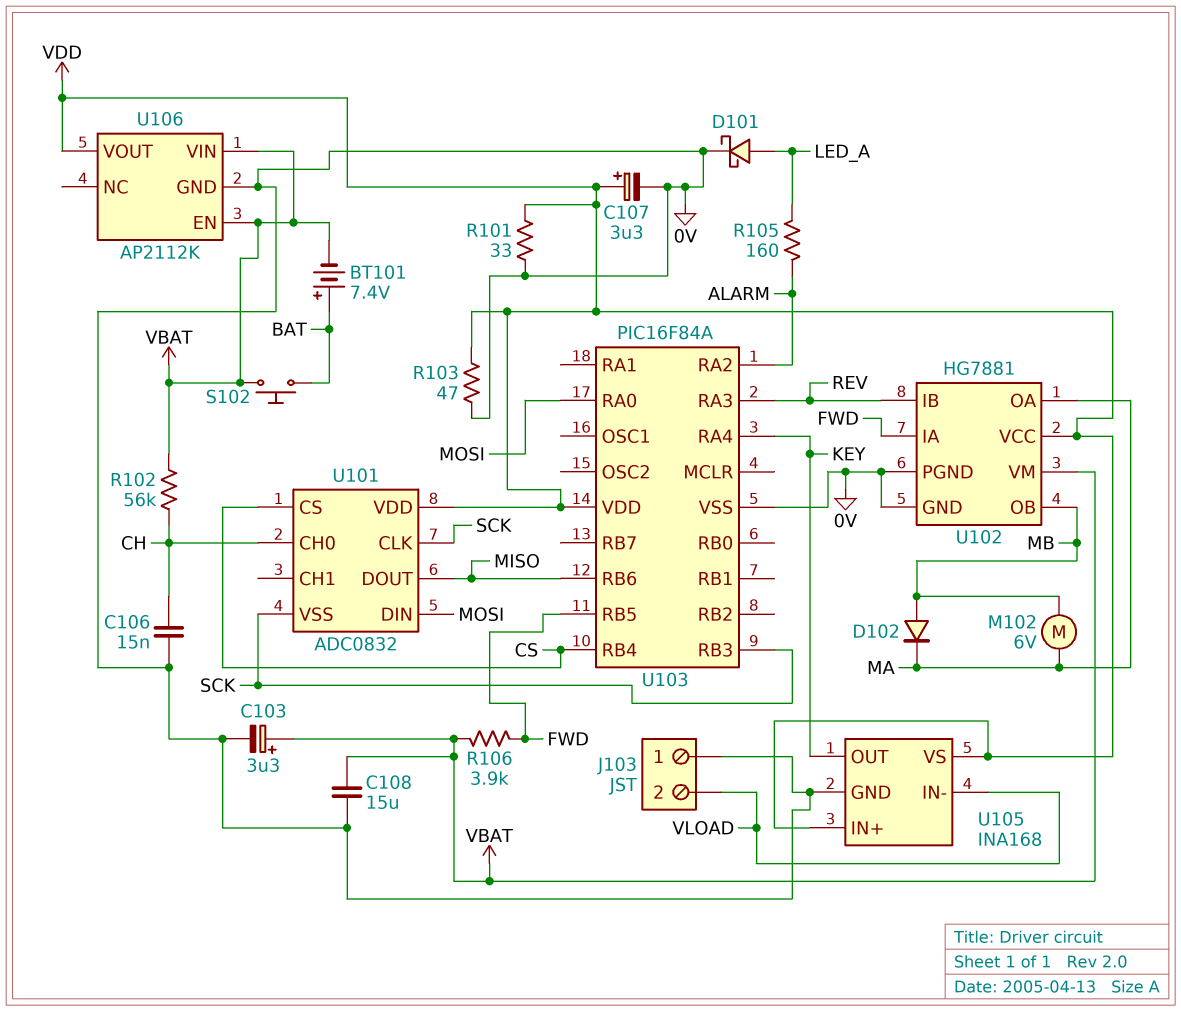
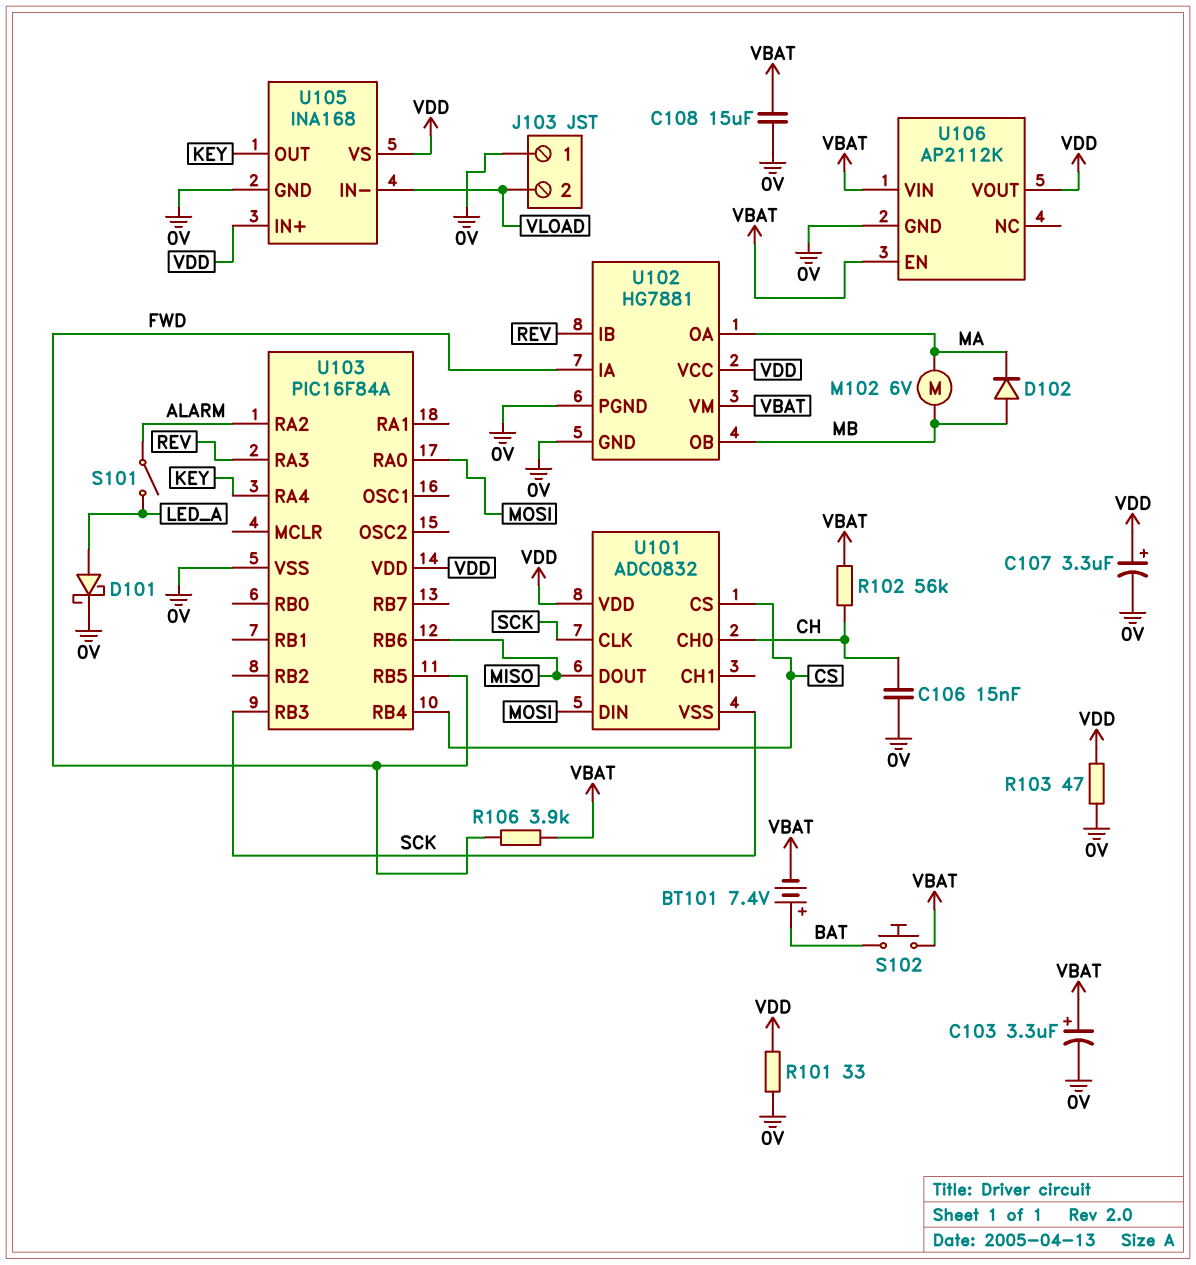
R105: 160 (ALARM, LED_A) -> none
S101: none -> switch (ALARM, LED_A)

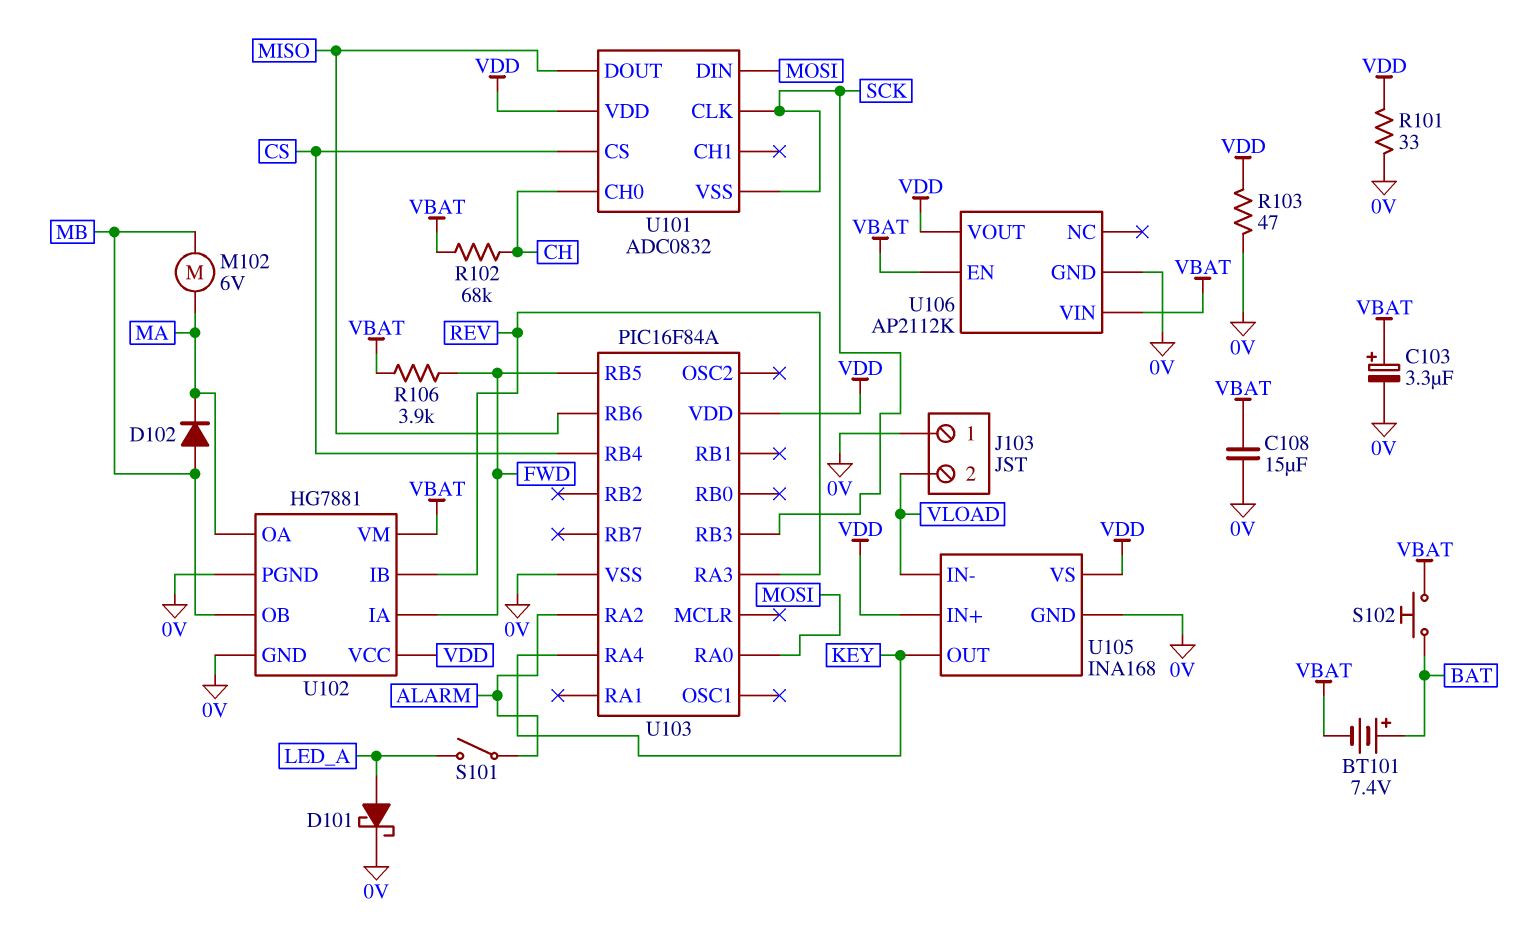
C106: 15nF (0V, CH) -> none
C107: 3.3uF (plus VDD, minus 0V) -> none
R102: 56k (CH, VBAT) -> 68k (CH, VBAT)

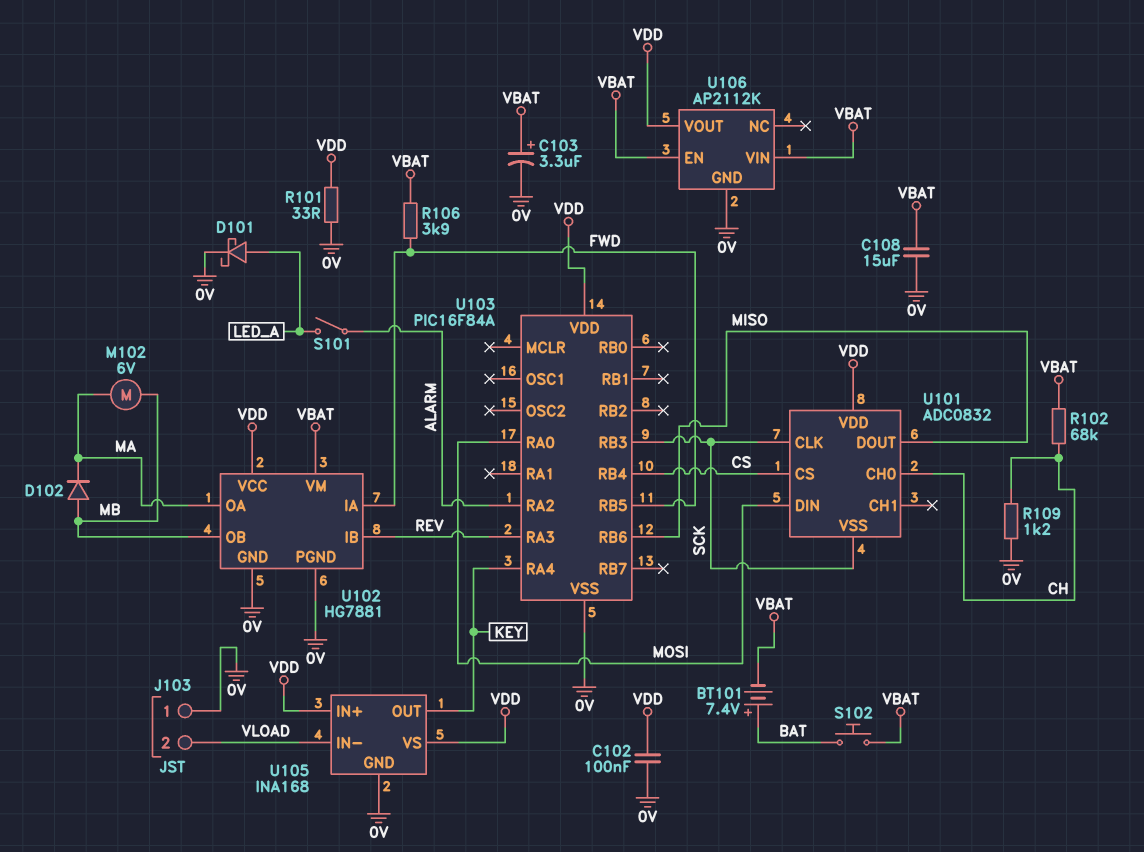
C102: none -> 100nF (0V, VDD)
R103: 47 (0V, VDD) -> none
R109: none -> 1.2k (0V, CH)

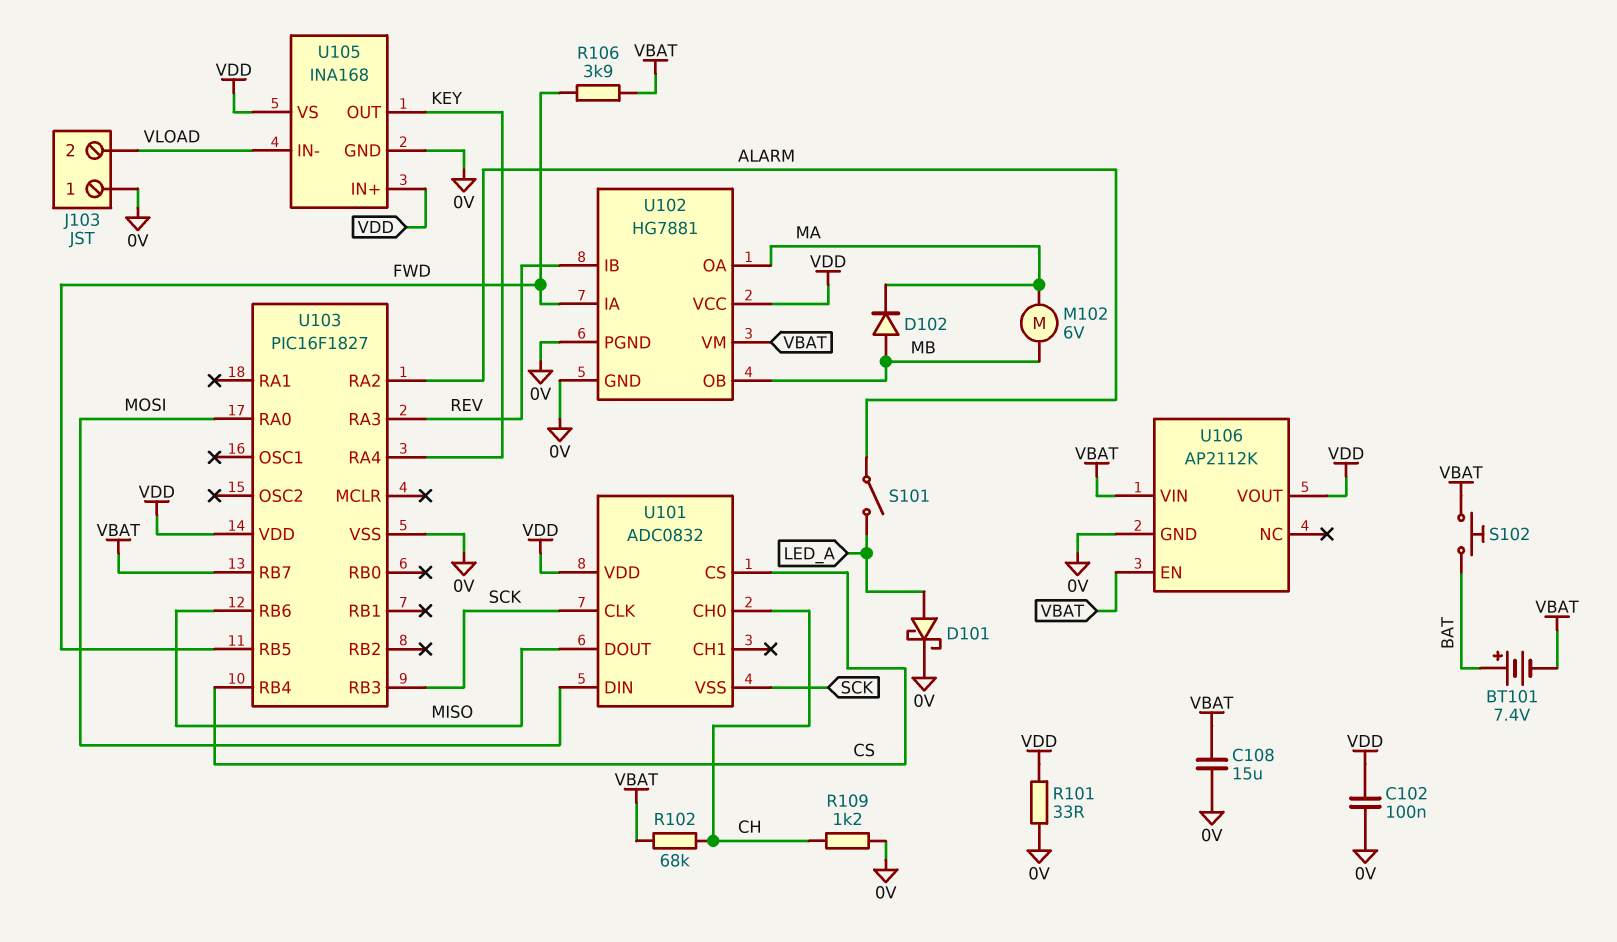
C103: 3.3uF (plus VBAT, minus 0V) -> none
U103: PIC16F84A -> PIC16F1827
U103 pin RB7: none -> VBAT

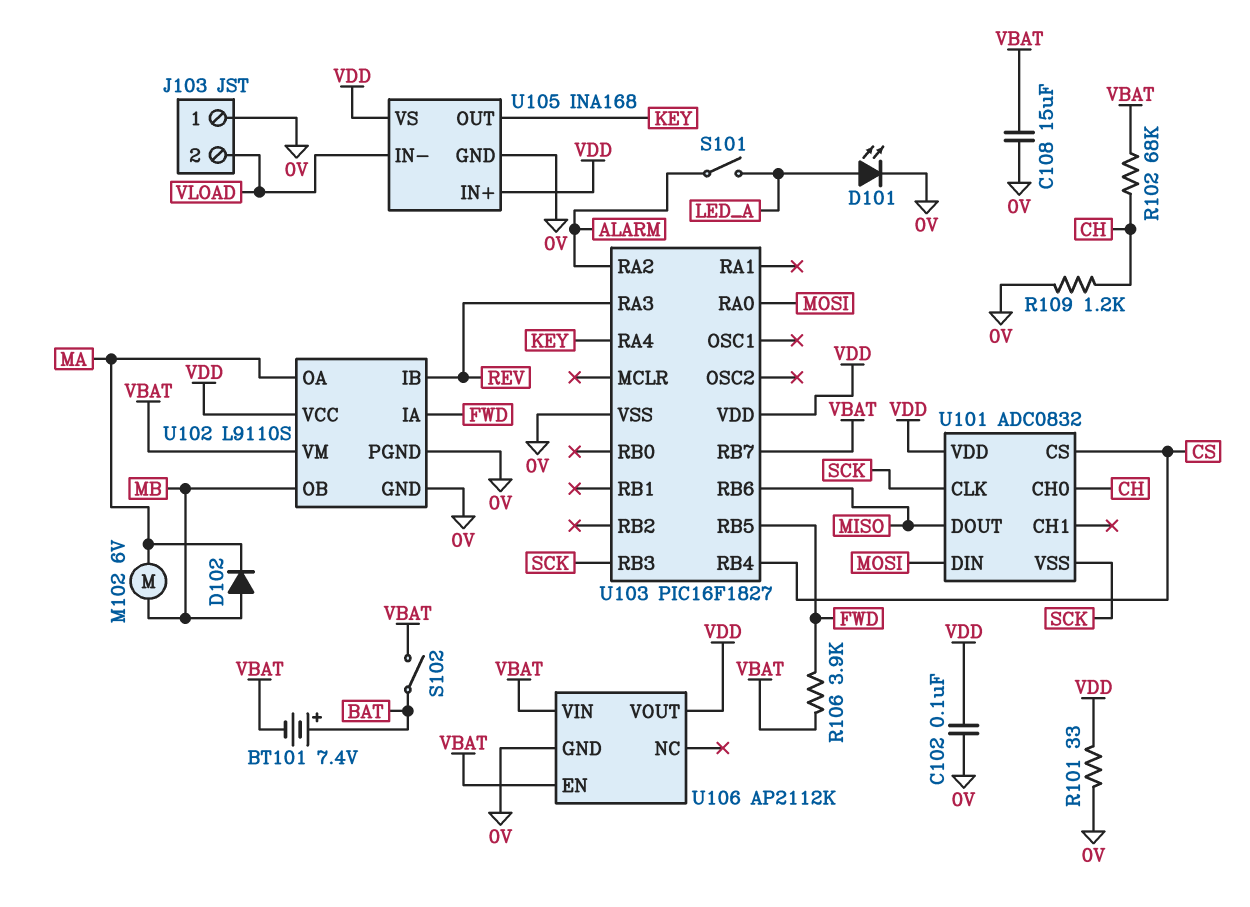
D101: schottky (A LED_A, K 0V) -> LED (A LED_A, K 0V)
S102: button (BAT, VBAT) -> switch (BAT, VBAT)
U102: HG7881 -> L9110S

